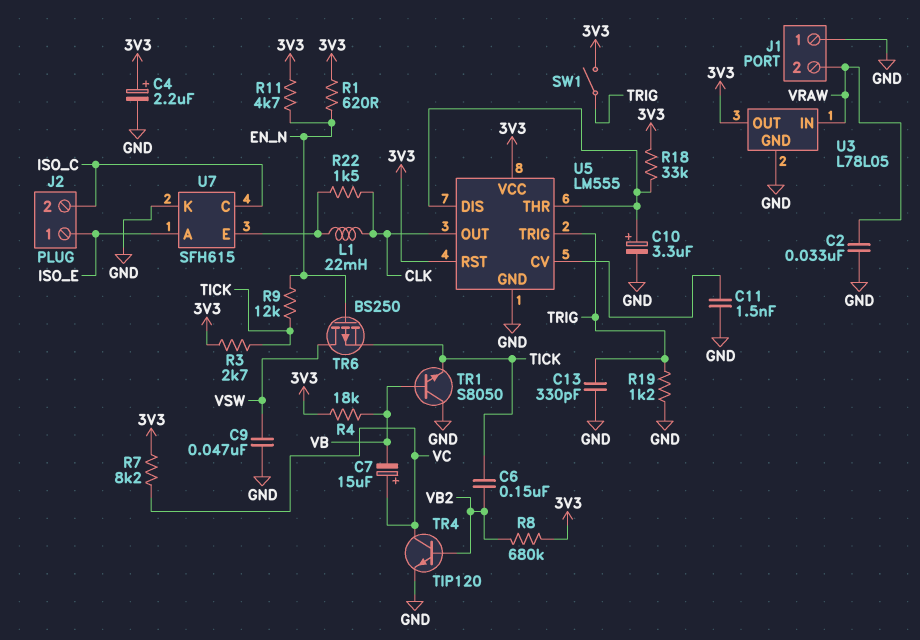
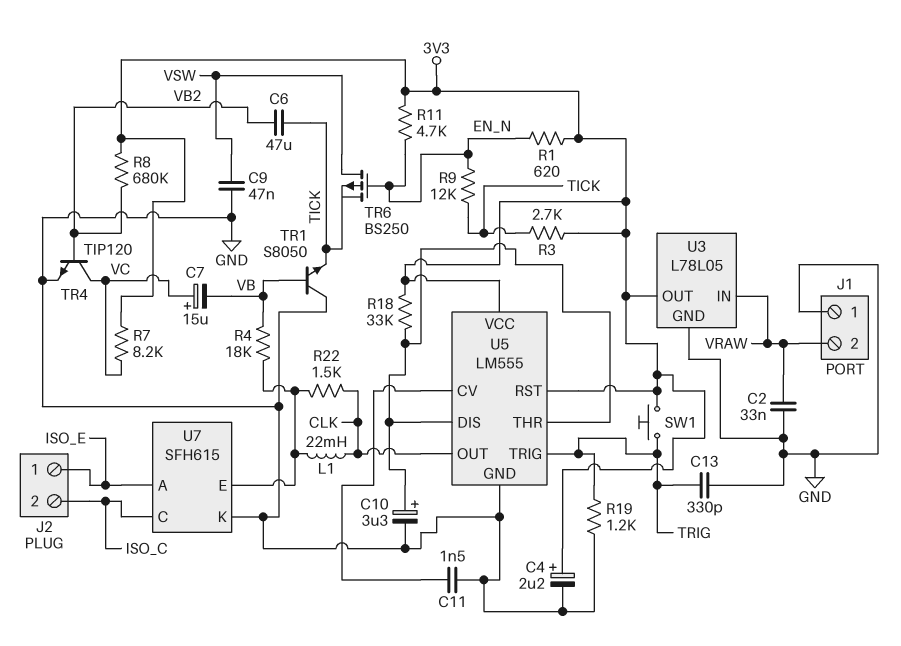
C6: 150nF (TICK, VB2) -> 47uF (TICK, VB2)
R4: 18k (3V3, VB) -> 18k (U7/E, VB)
SW1: switch (3V3, TRIG) -> button (3V3, TRIG)

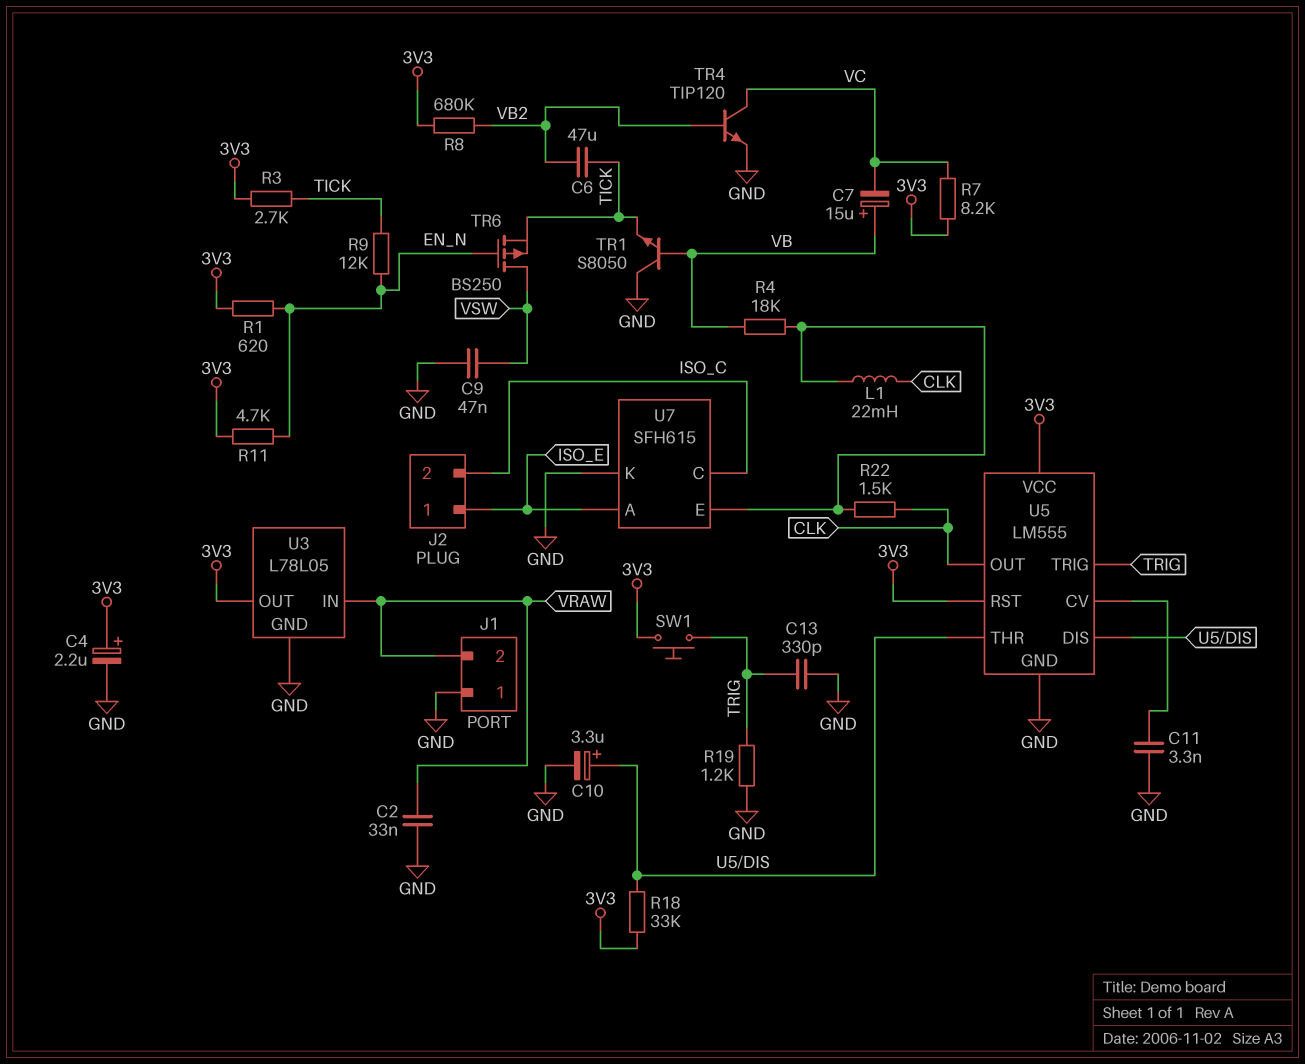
C7: 15uF (plus VC, minus VB) -> 15uF (plus VB, minus VC)
C11: 1.5nF (GND, U5/CV) -> 3.3nF (GND, U5/CV)

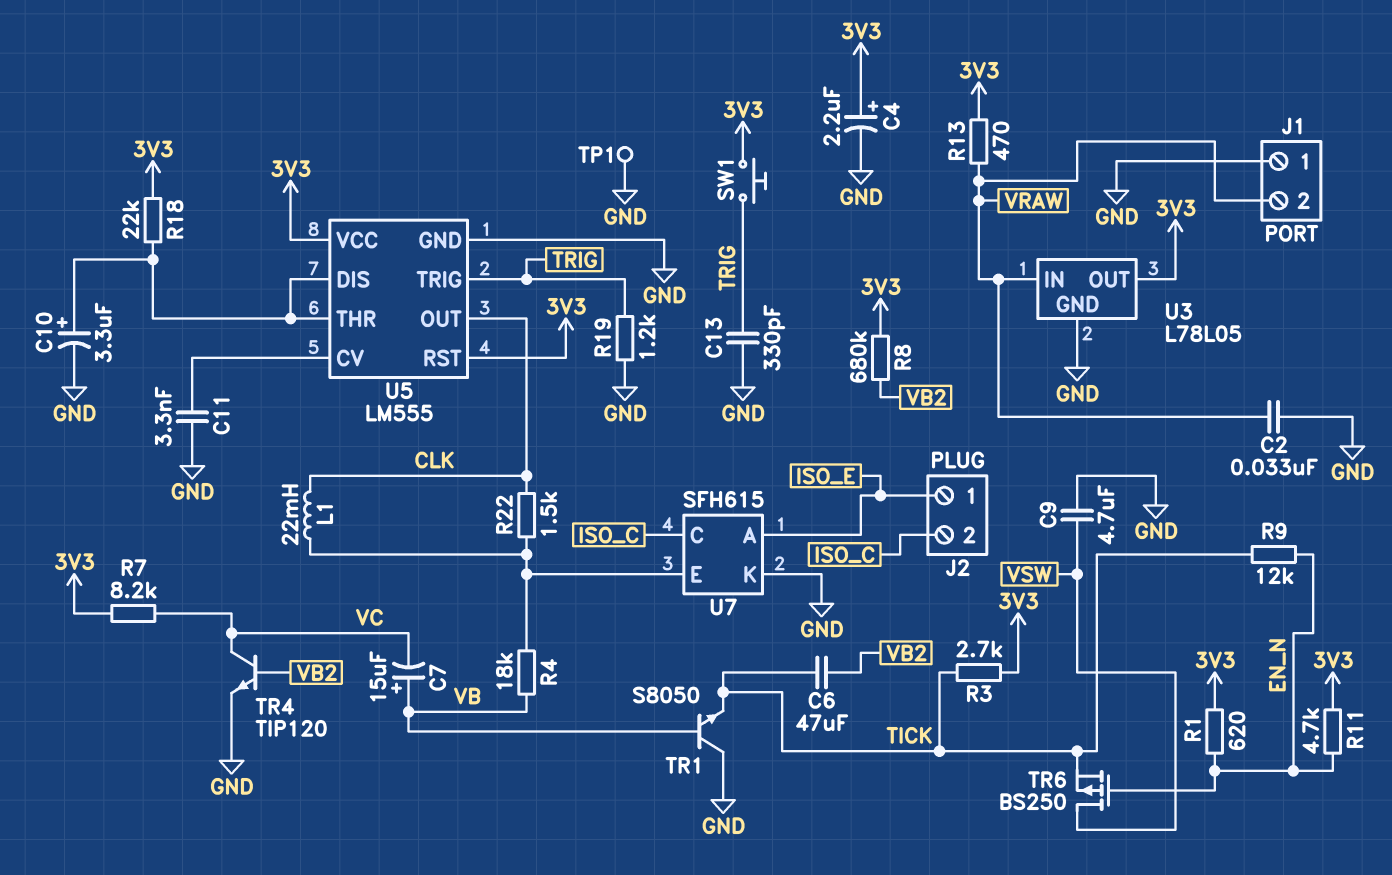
C9: 47nF (GND, VSW) -> 4.7uF (GND, VSW)
R13: none -> 470 (3V3, VRAW)
R18: 33k (3V3, U5/DIS) -> 22k (3V3, U5/DIS)
TP1: none -> test point (GND)

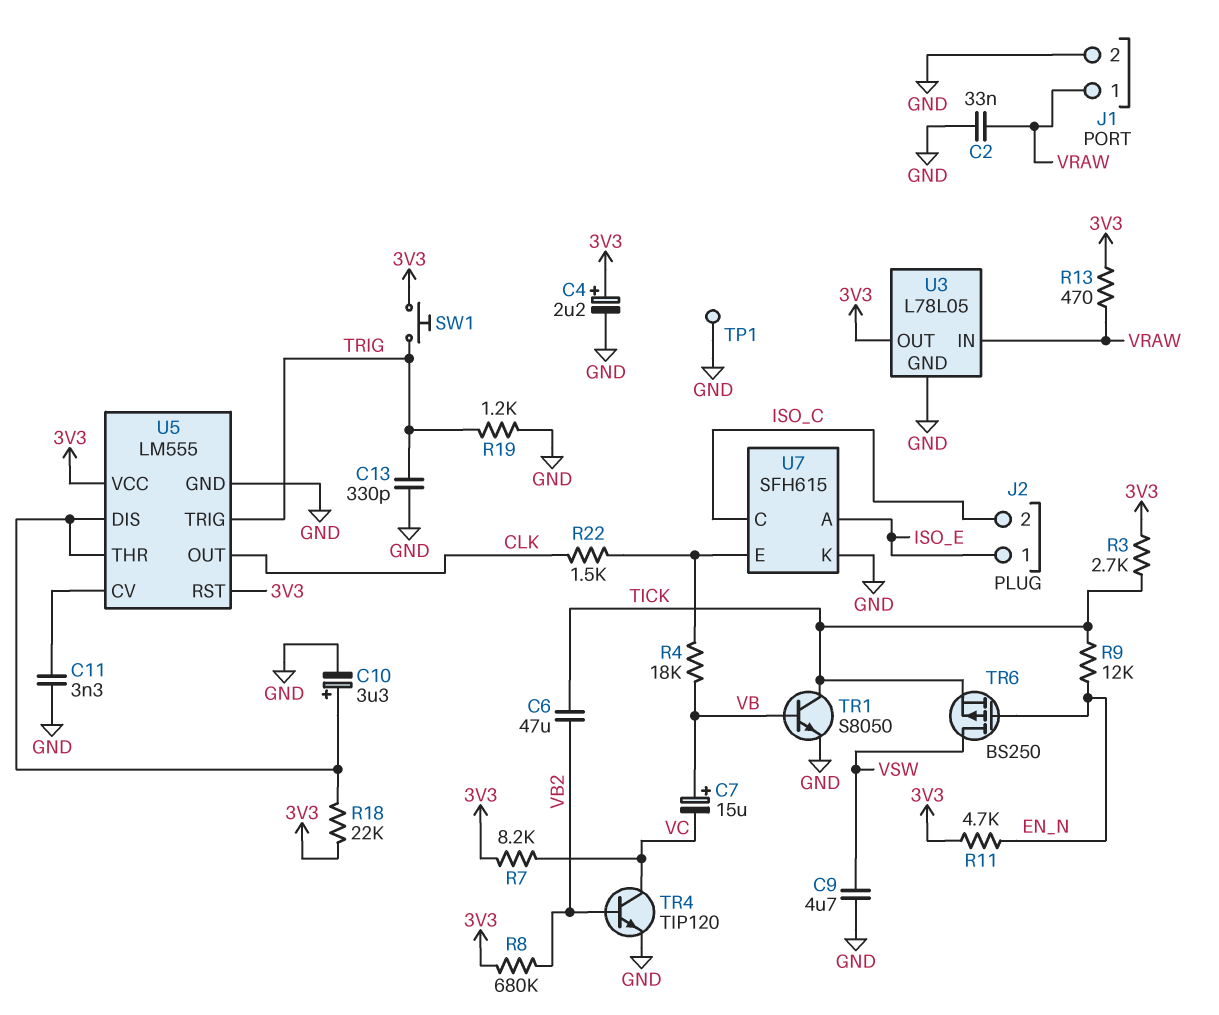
J1 pin 1: GND -> VRAW
J1 pin 2: VRAW -> GND
L1: 22mH (CLK, U7/E) -> none
R1: 620 (3V3, EN_N) -> none
TR1: NPN S8050 (B VB, C GND, E TICK) -> NPN S8050 (B VB, C TICK, E GND)

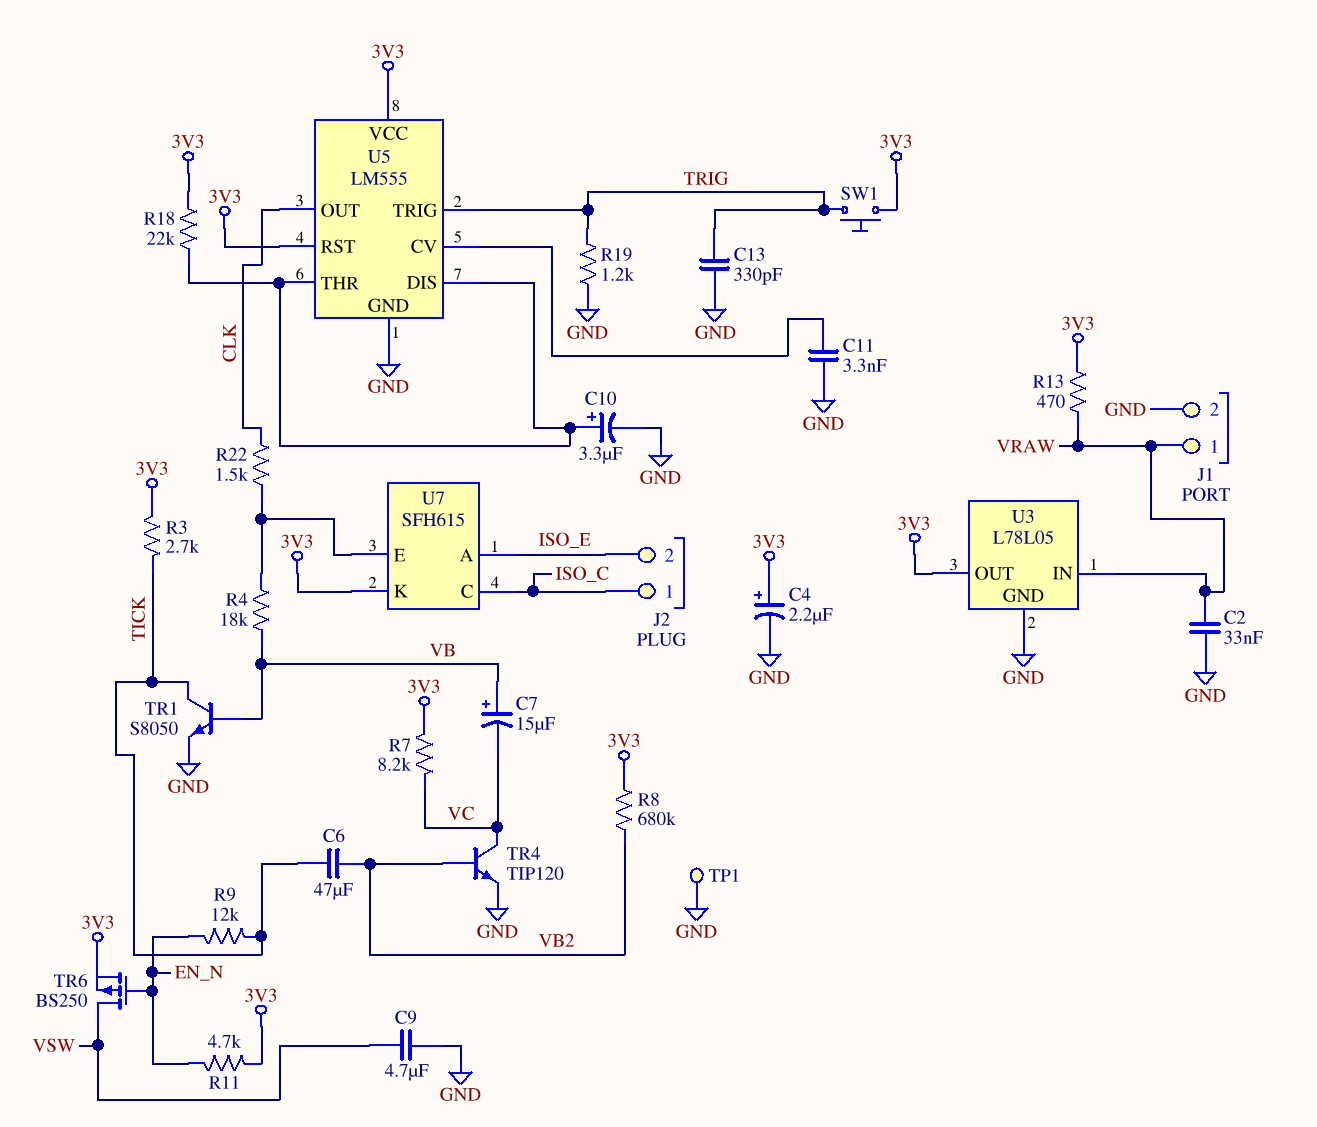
J2 pin 1: ISO_E -> ISO_C
J2 pin 2: ISO_C -> ISO_E
TR6: PMOS BS250 (G EN_N, D VSW, S TICK) -> PMOS BS250 (G EN_N, D VSW, S 3V3)
U7 pin K: GND -> 3V3

